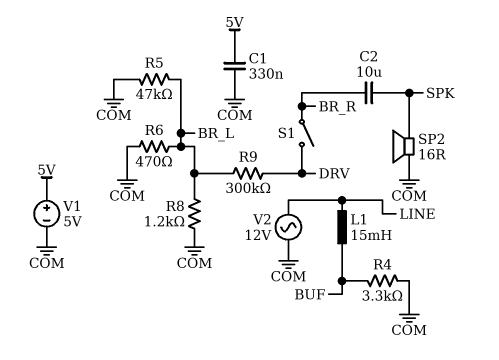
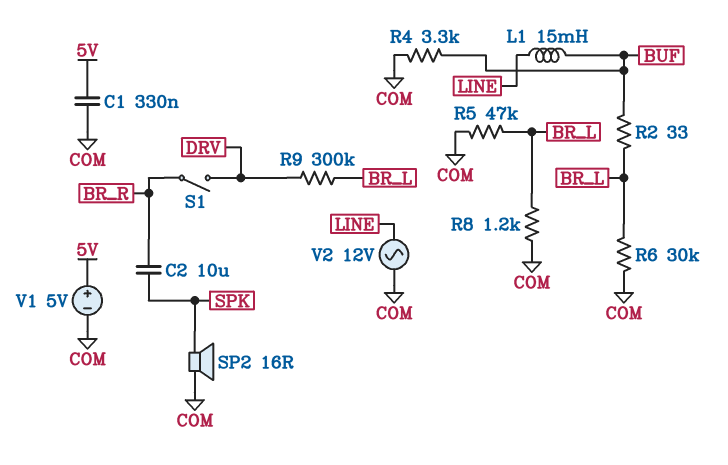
R2: none -> 33 (BR_L, BUF)
R6: 470 (BR_L, COM) -> 30k (BR_L, COM)

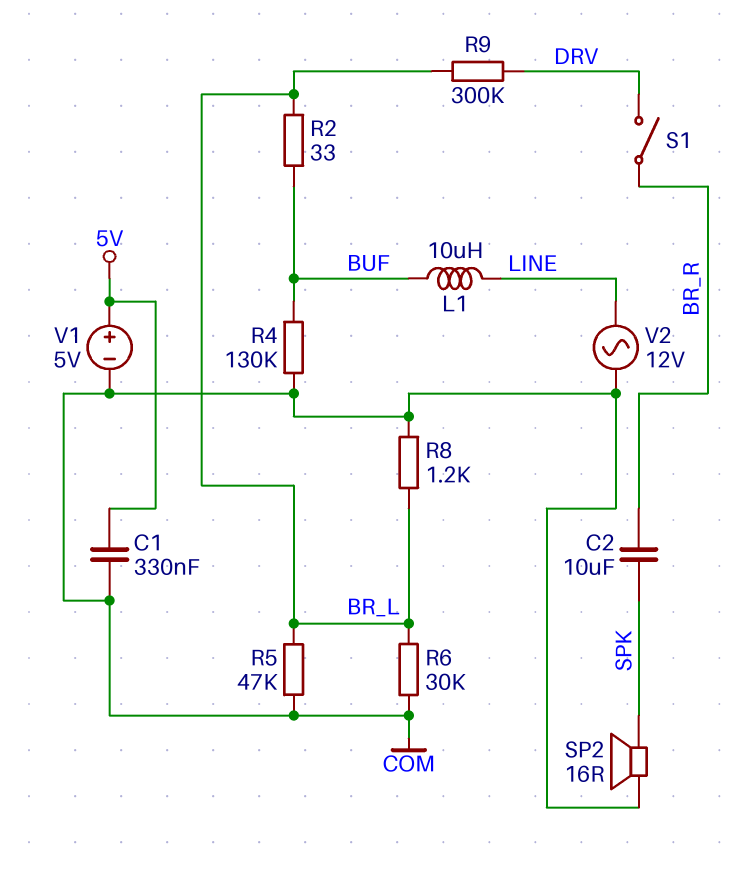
L1: 15mH (BUF, LINE) -> 10uH (BUF, LINE)
R4: 3.3k (BUF, COM) -> 130k (BUF, COM)

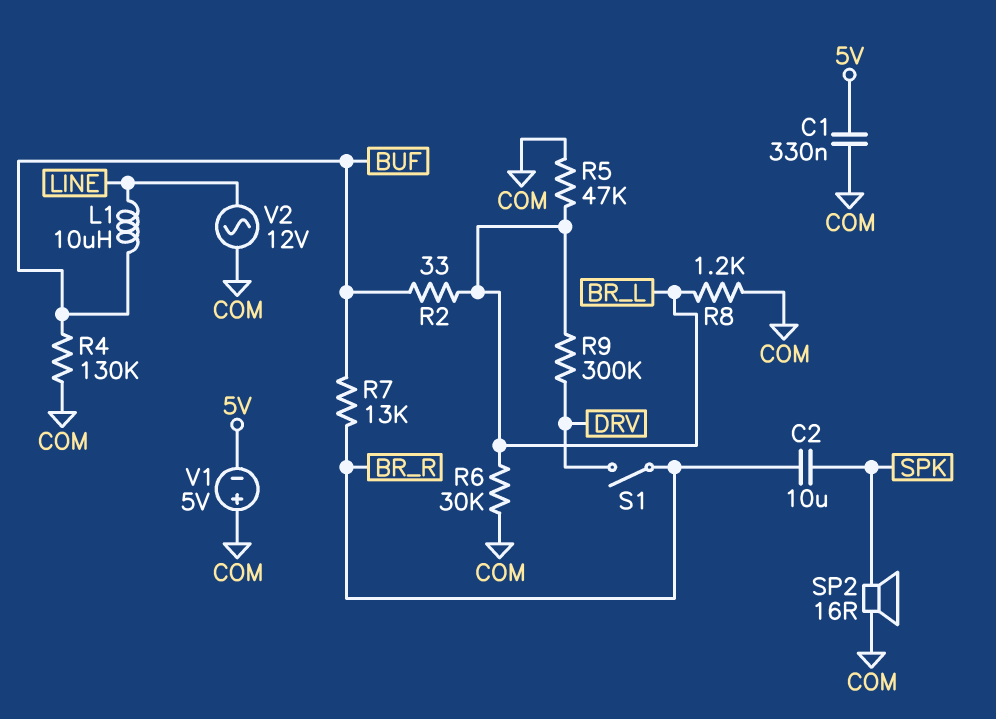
R7: none -> 13k (BR_R, BUF)
V1: 5V (plus 5V, minus COM) -> 5V (plus COM, minus 5V)

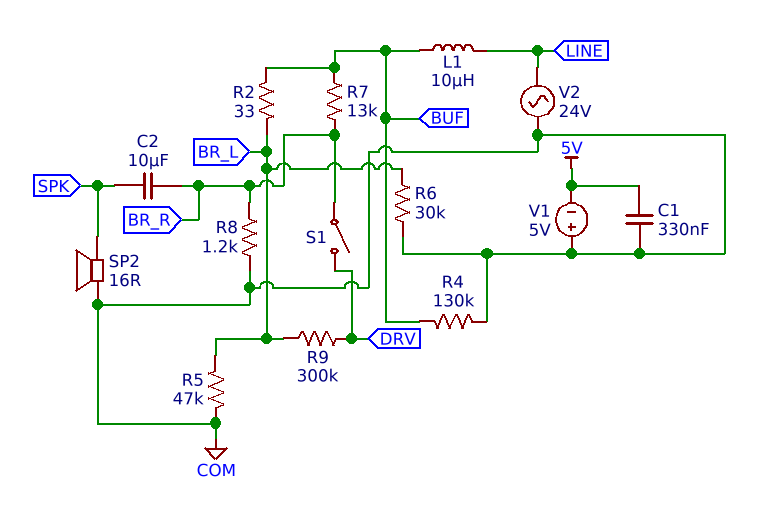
R8: 1.2k (BR_L, COM) -> 1.2k (BR_R, COM)
V2: AC 12V (COM, LINE) -> AC 24V (COM, LINE)

